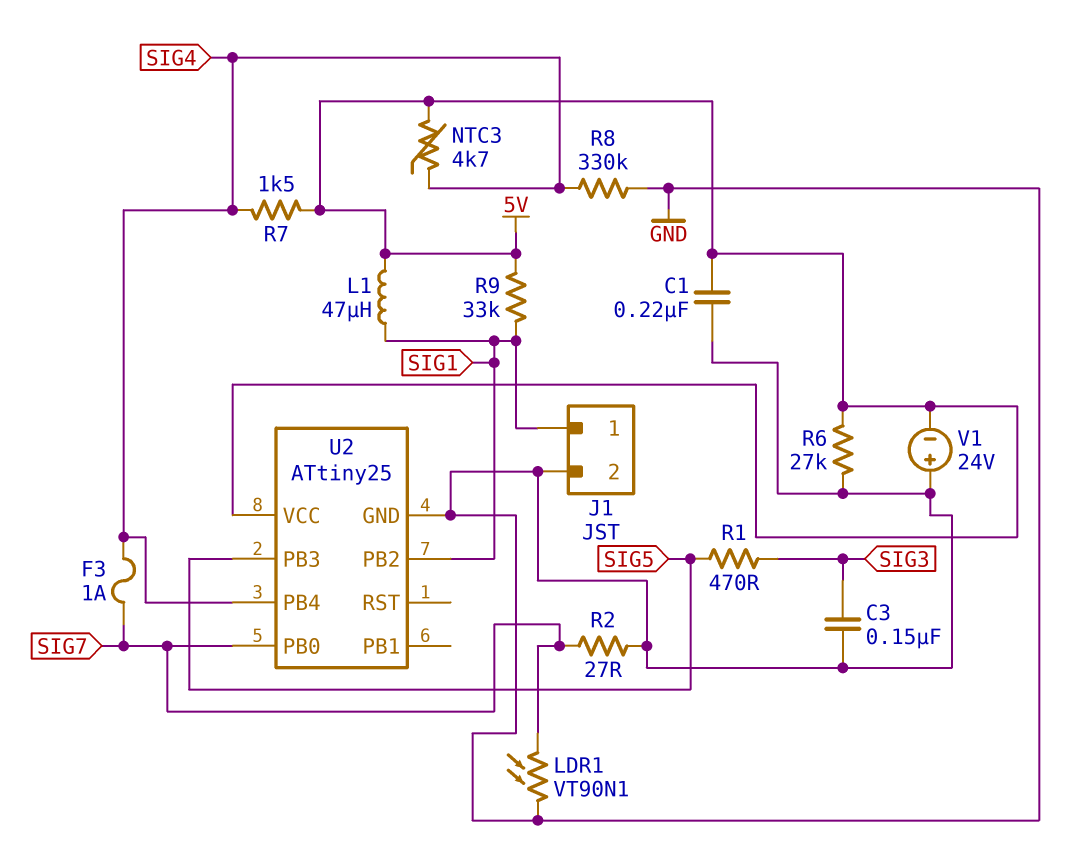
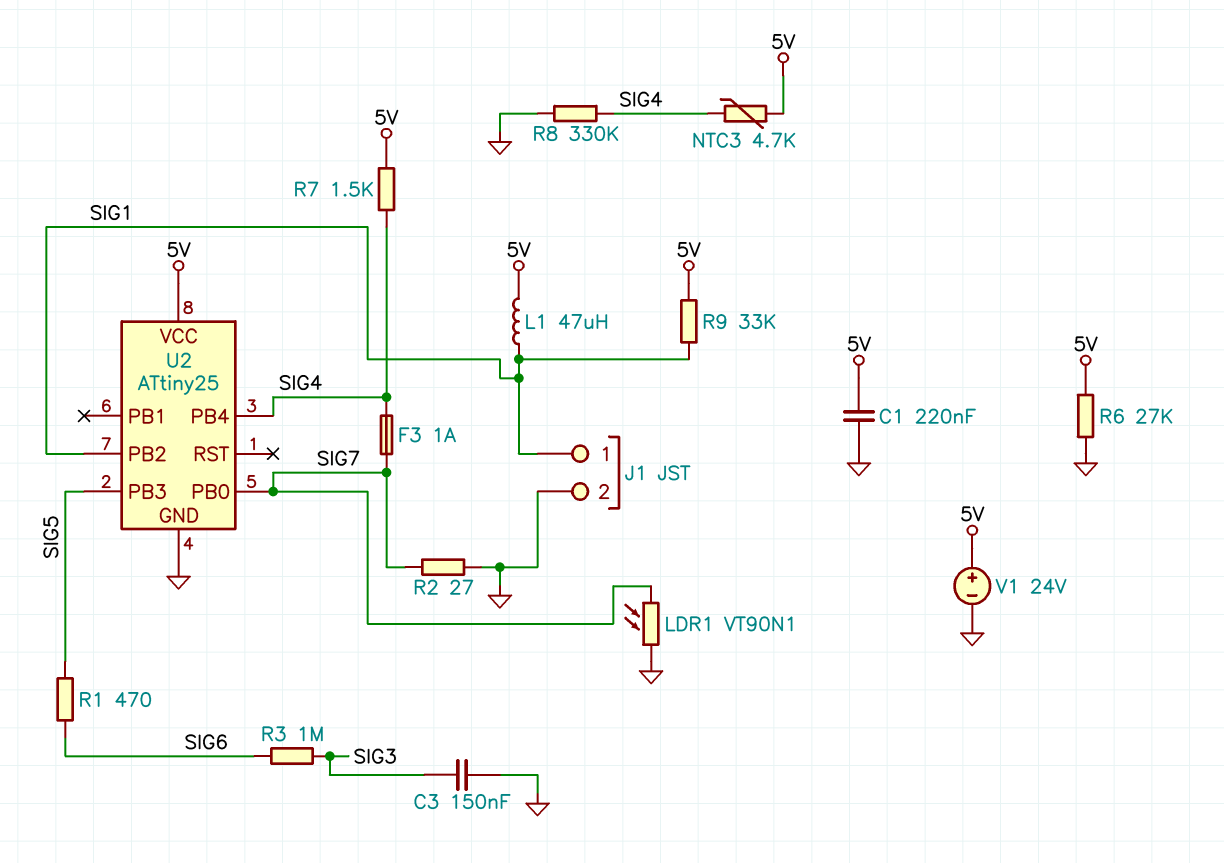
R1: 470 (SIG3, SIG5) -> 470 (SIG5, SIG6)
R3: none -> 1M (SIG3, SIG6)
V1: 24V (plus GND, minus 5V) -> 24V (plus 5V, minus GND)

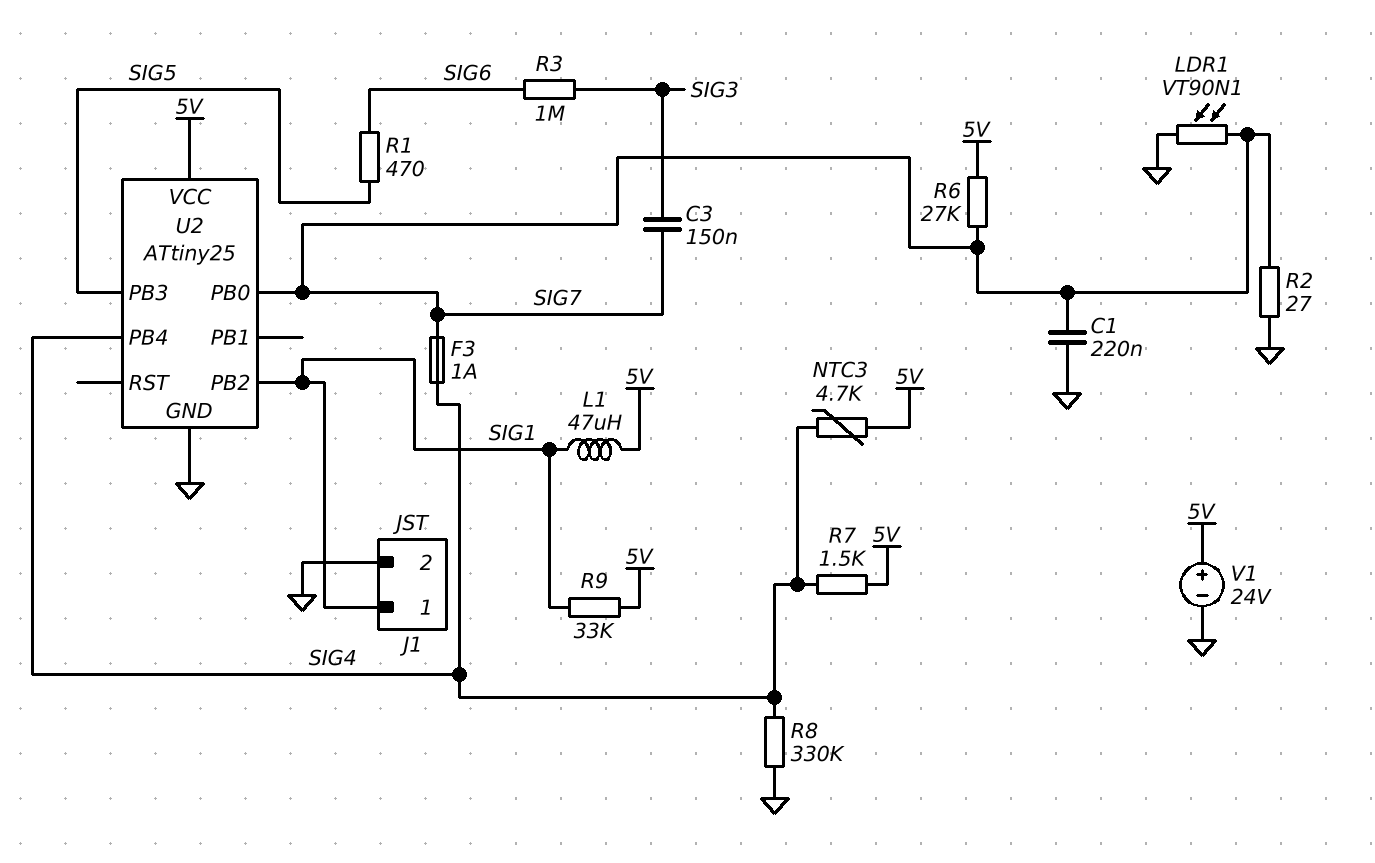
C1: 220nF (5V, GND) -> 220nF (GND, SIG7)
C3: 150nF (GND, SIG3) -> 150nF (SIG3, SIG7)
R6: 27k (5V, GND) -> 27k (5V, SIG7)

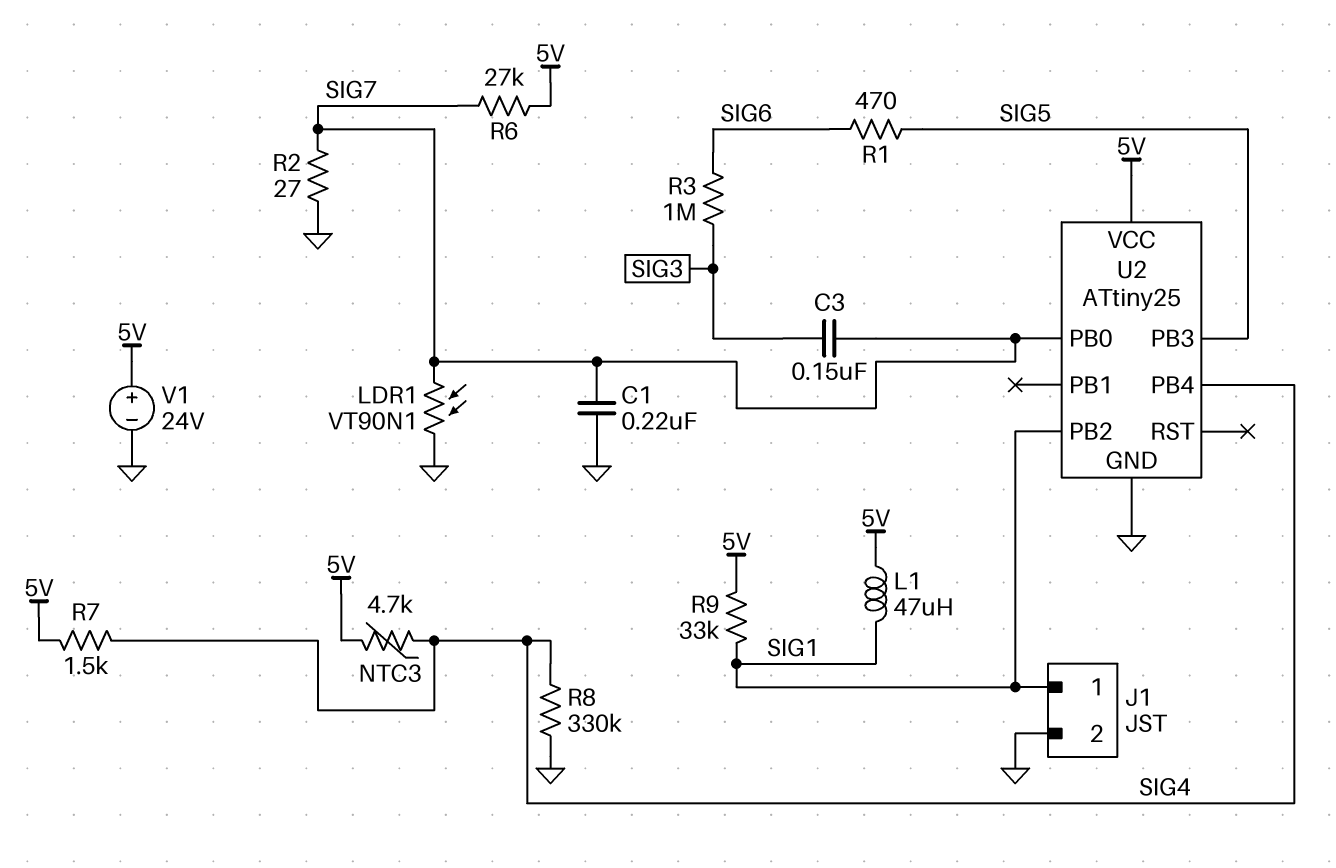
F3: 1A (SIG4, SIG7) -> none

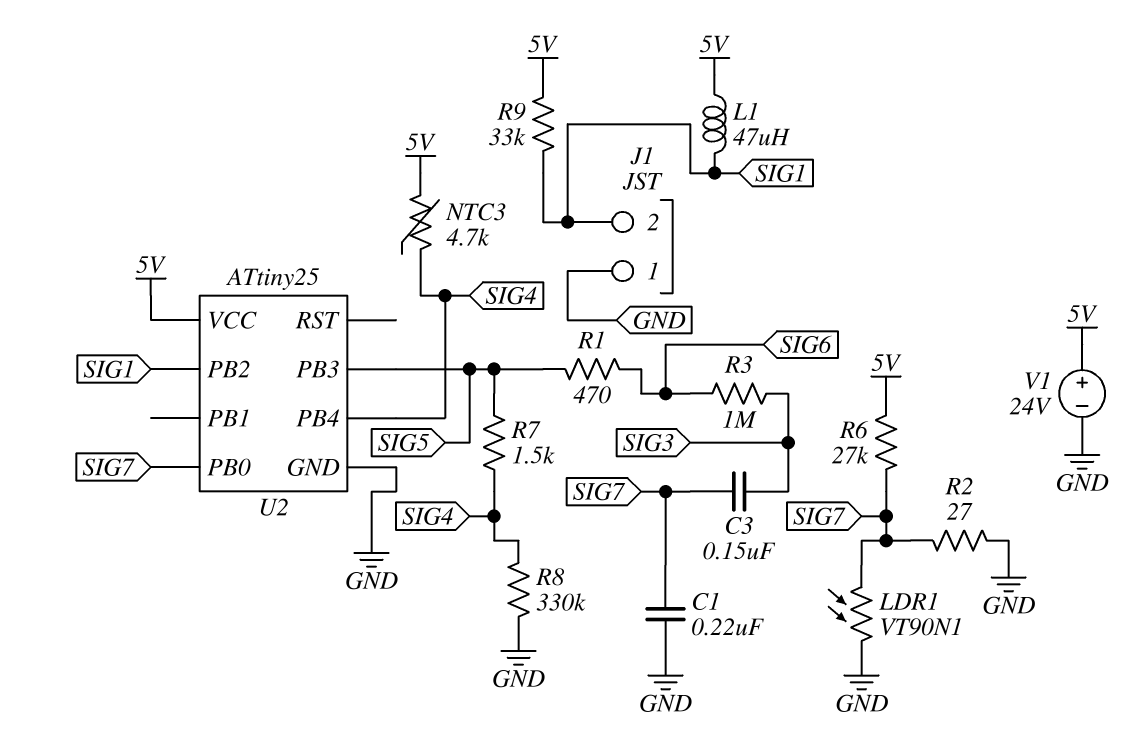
J1 pin 1: SIG1 -> GND
J1 pin 2: GND -> SIG1
R7: 1.5k (5V, SIG4) -> 1.5k (SIG4, SIG5)

